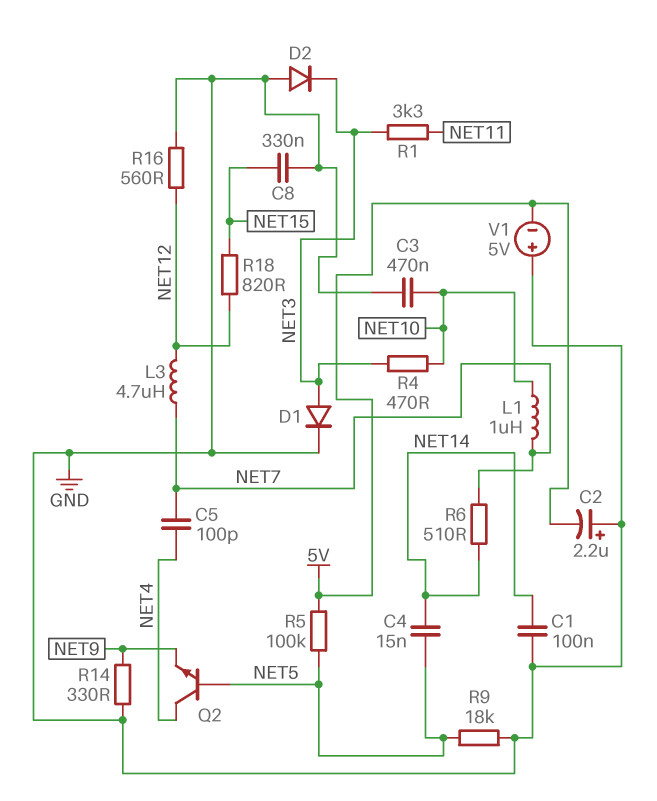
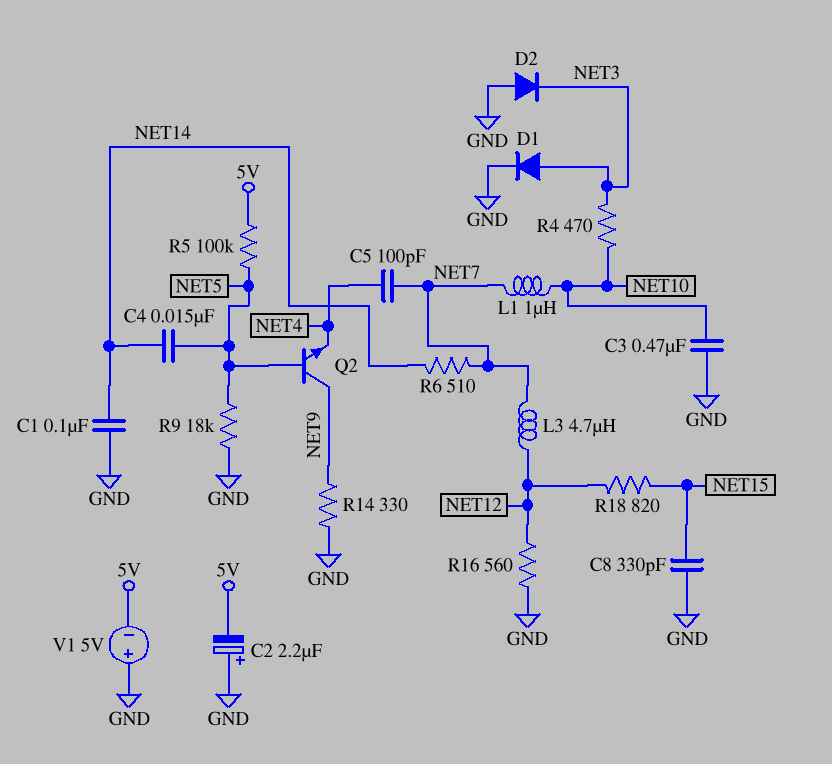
C8: 330nF (GND, NET15) -> 330pF (GND, NET15)
Q2: NPN (B NET5, C NET4, E NET9) -> NPN (B NET5, C NET9, E NET4)
R1: 3.3k (NET3, NET11) -> none

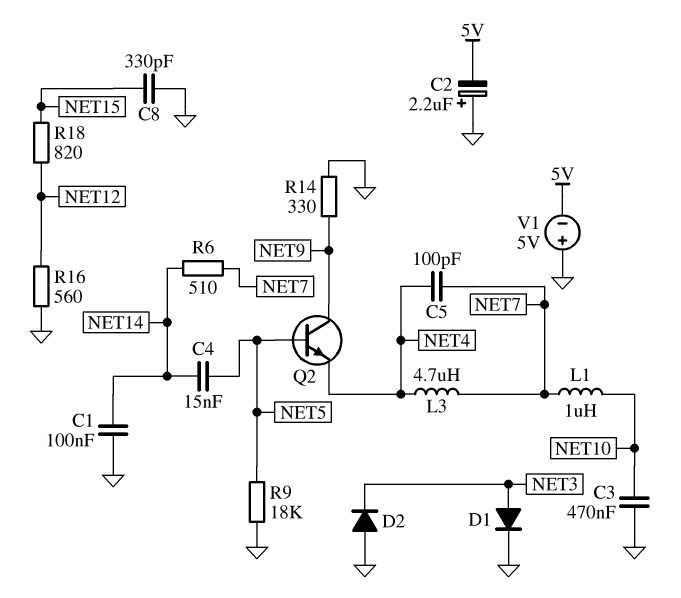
L3: 4.7uH (NET7, NET12) -> 4.7uH (NET4, NET7)
R4: 470 (NET3, NET10) -> none
R5: 100k (5V, NET5) -> none

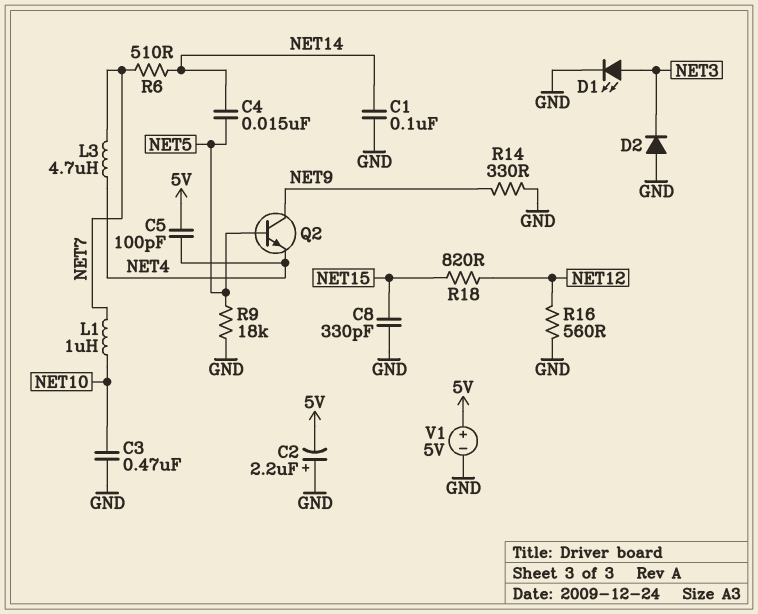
C5: 100pF (NET4, NET7) -> 100pF (5V, NET4)
D1: diode (A NET3, K GND) -> LED (A NET3, K GND)
V1: 5V (plus GND, minus 5V) -> 5V (plus 5V, minus GND)

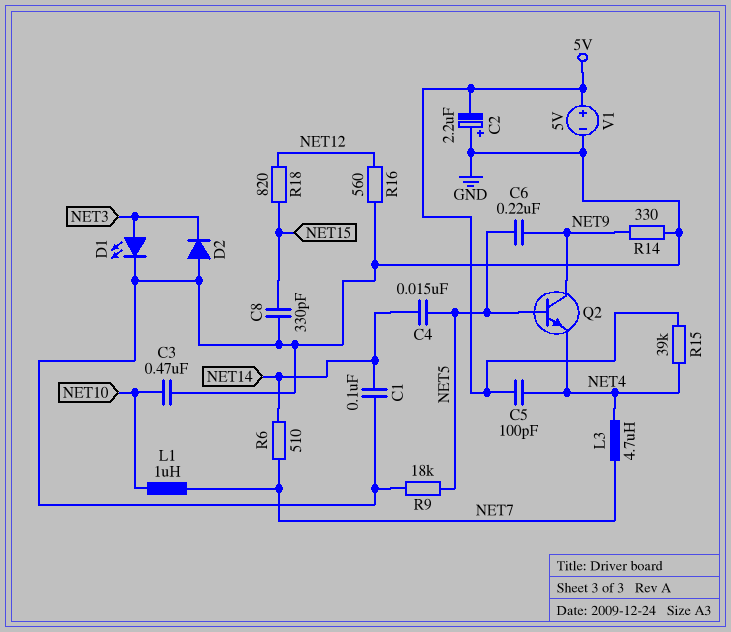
C6: none -> 220nF (NET5, NET9)
R15: none -> 39k (5V, NET4)

